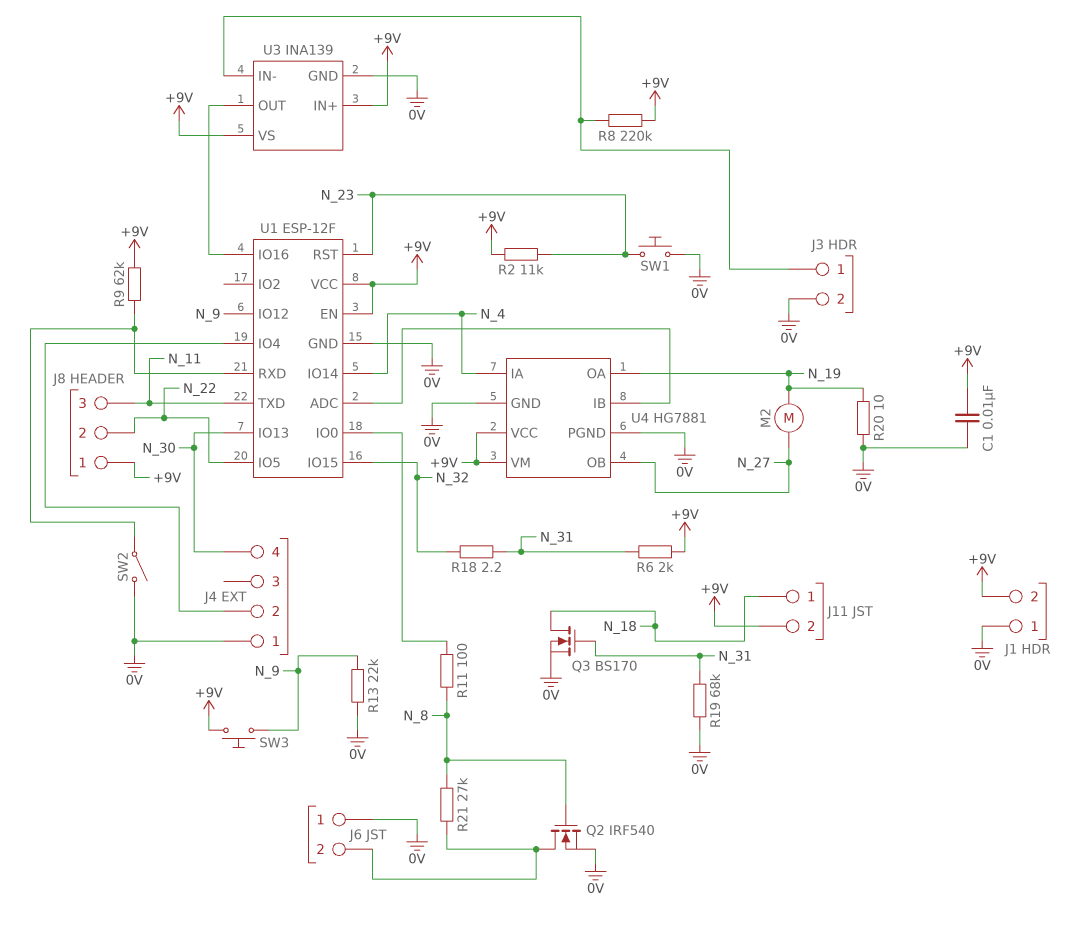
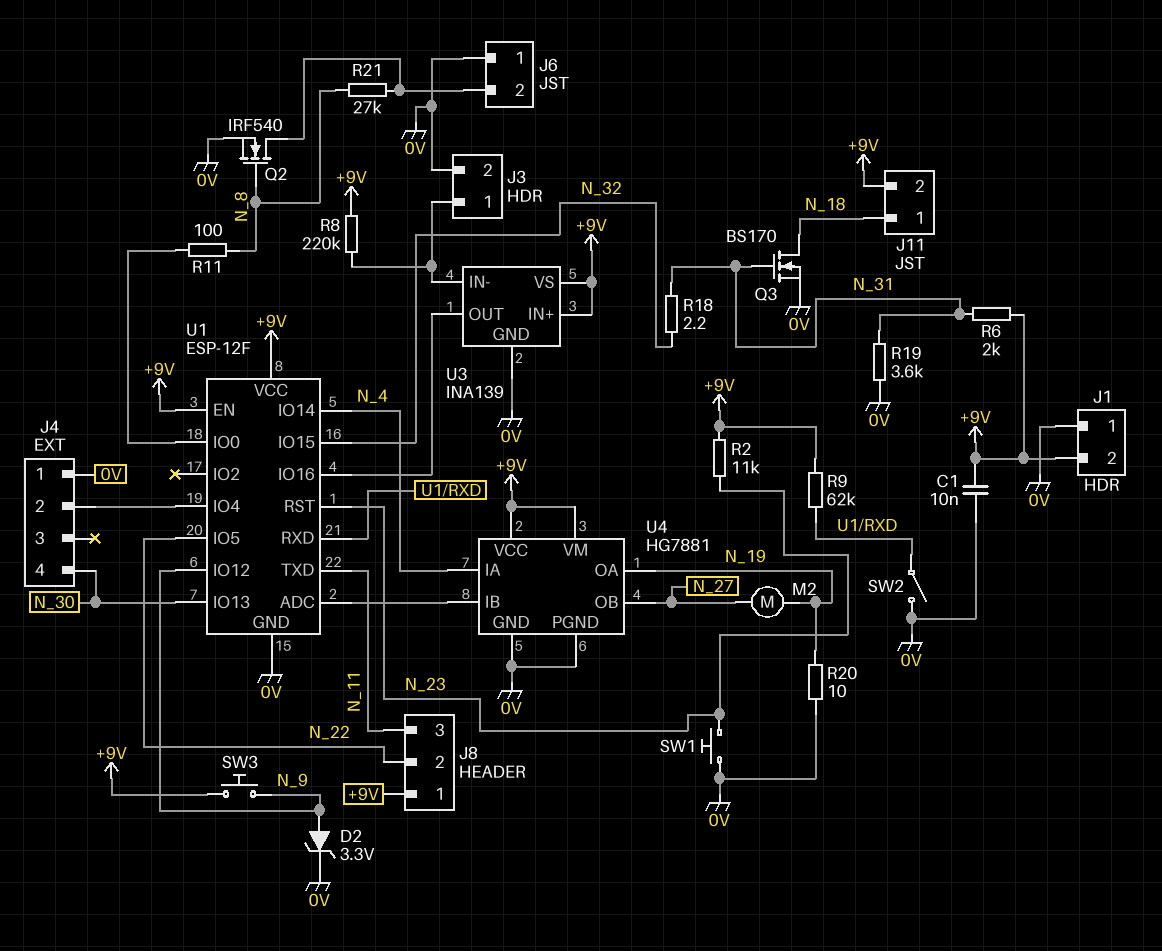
D2: none -> zener 3.3V (A N_9, K 0V)
R13: 22k (0V, N_9) -> none
R19: 68k (0V, N_31) -> 3.6k (0V, N_31)

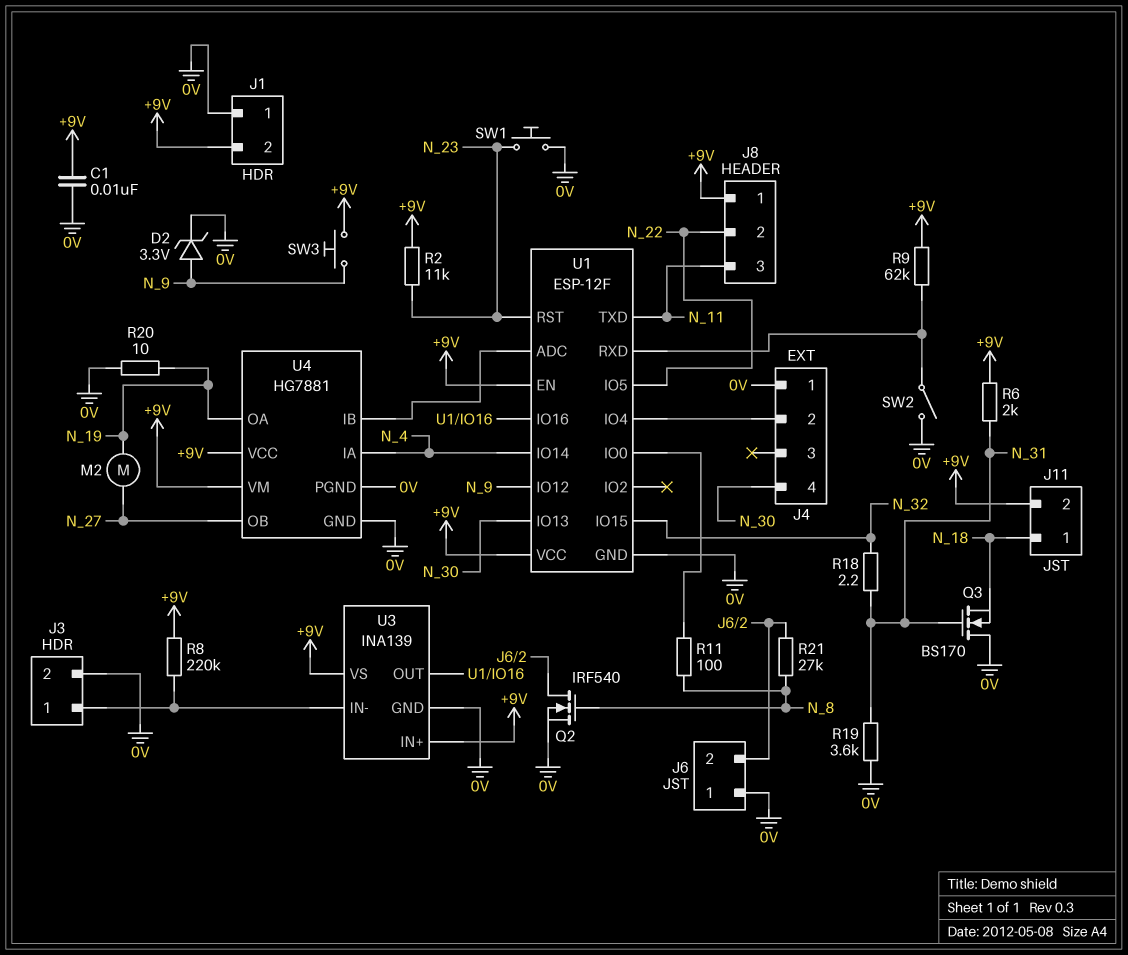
Q3: NMOS BS170 (G N_31, D N_18, S 0V) -> NMOS BS170 (G N_31, D 0V, S N_18)

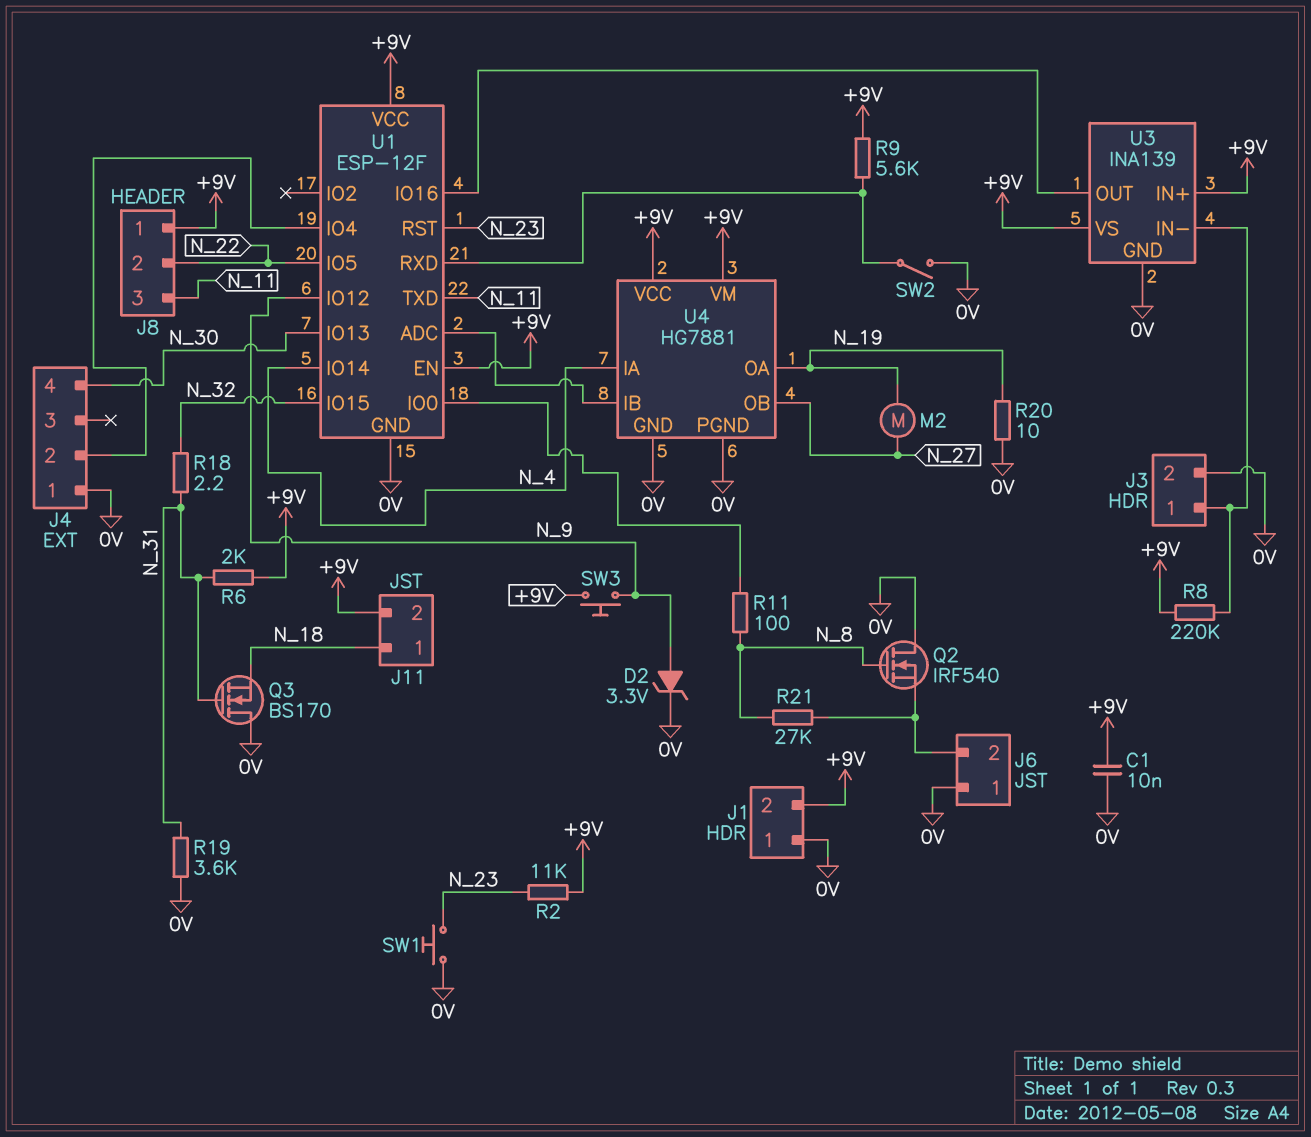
Q2: NMOS IRF540 (G N_8, D J6/2, S 0V) -> NMOS IRF540 (G N_8, D 0V, S J6/2)
R9: 62k (+9V, U1/RXD) -> 5.6k (+9V, U1/RXD)

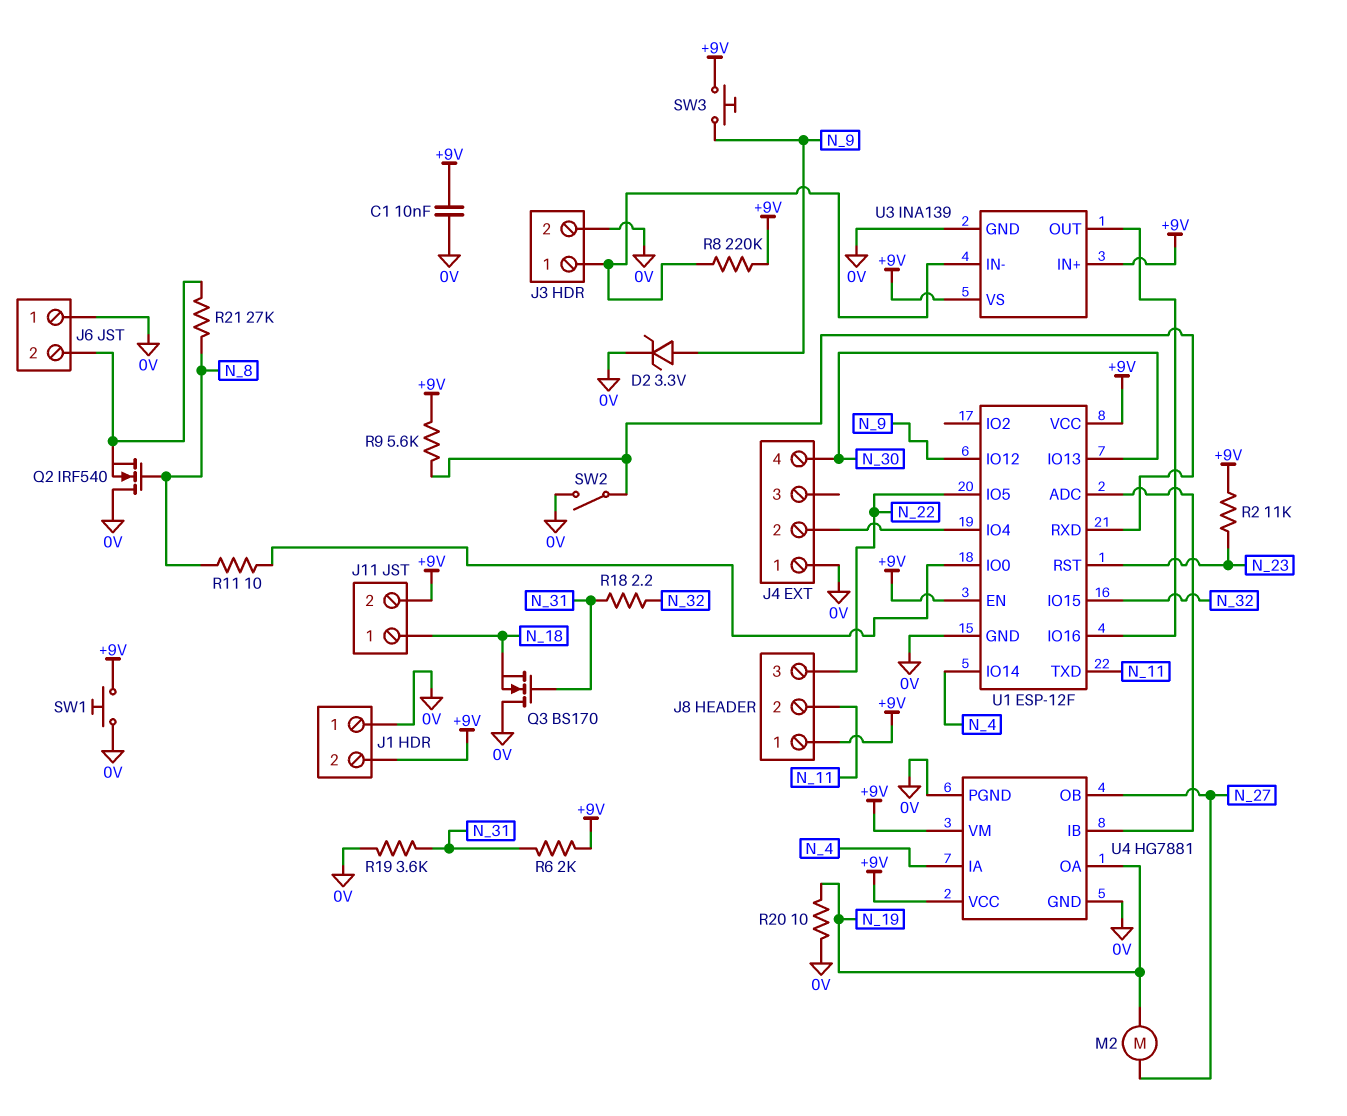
J8 pin 2: N_22 -> N_11
J8 pin 3: N_11 -> N_22
R11: 100 (N_8, U1/IO0) -> 10 (N_8, U1/IO0)
SW1: button (0V, N_23) -> button (+9V, 0V)

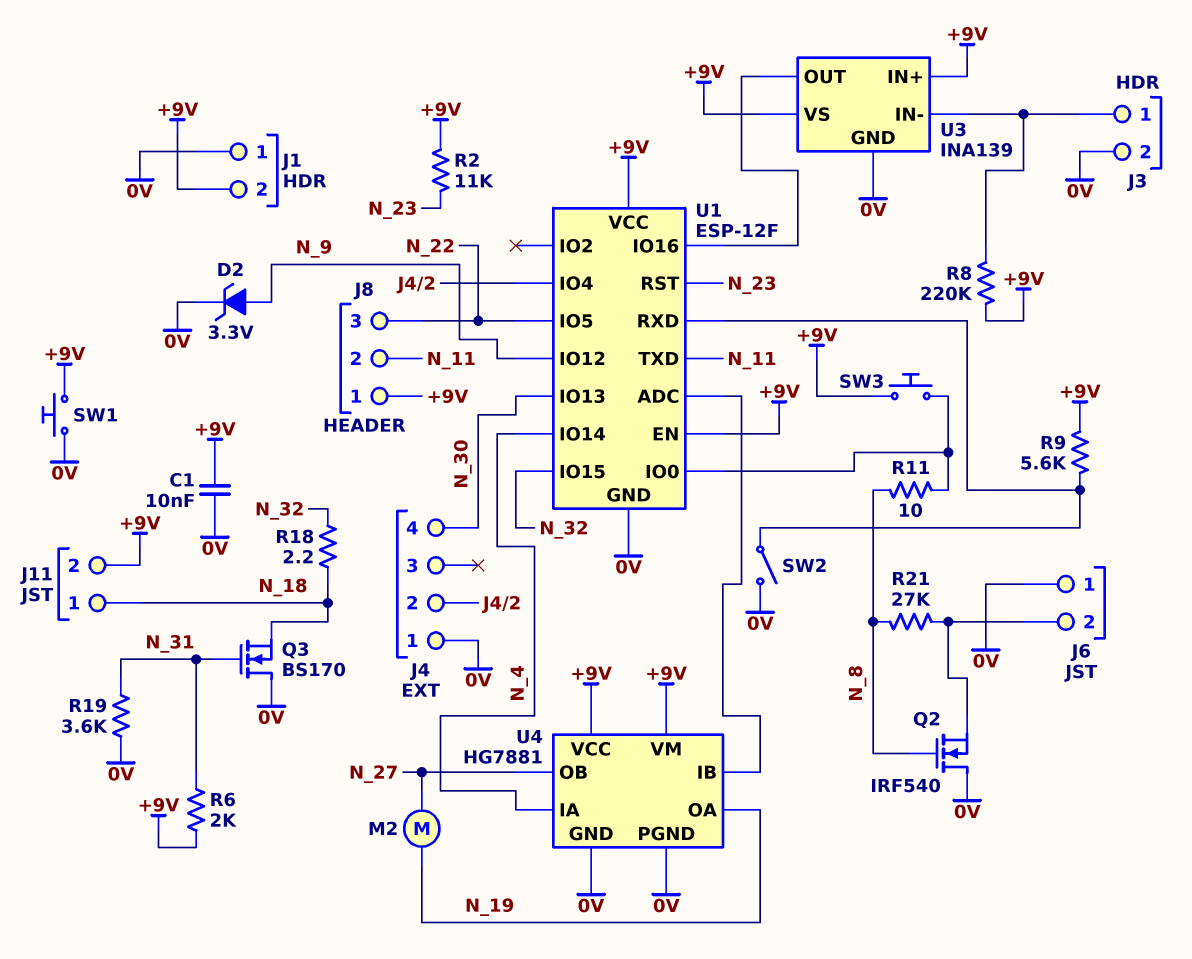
R18: 2.2 (N_31, N_32) -> 2.2 (N_18, N_32)
R20: 10 (0V, N_19) -> none
SW3: button (+9V, N_9) -> button (+9V, U1/IO0)

